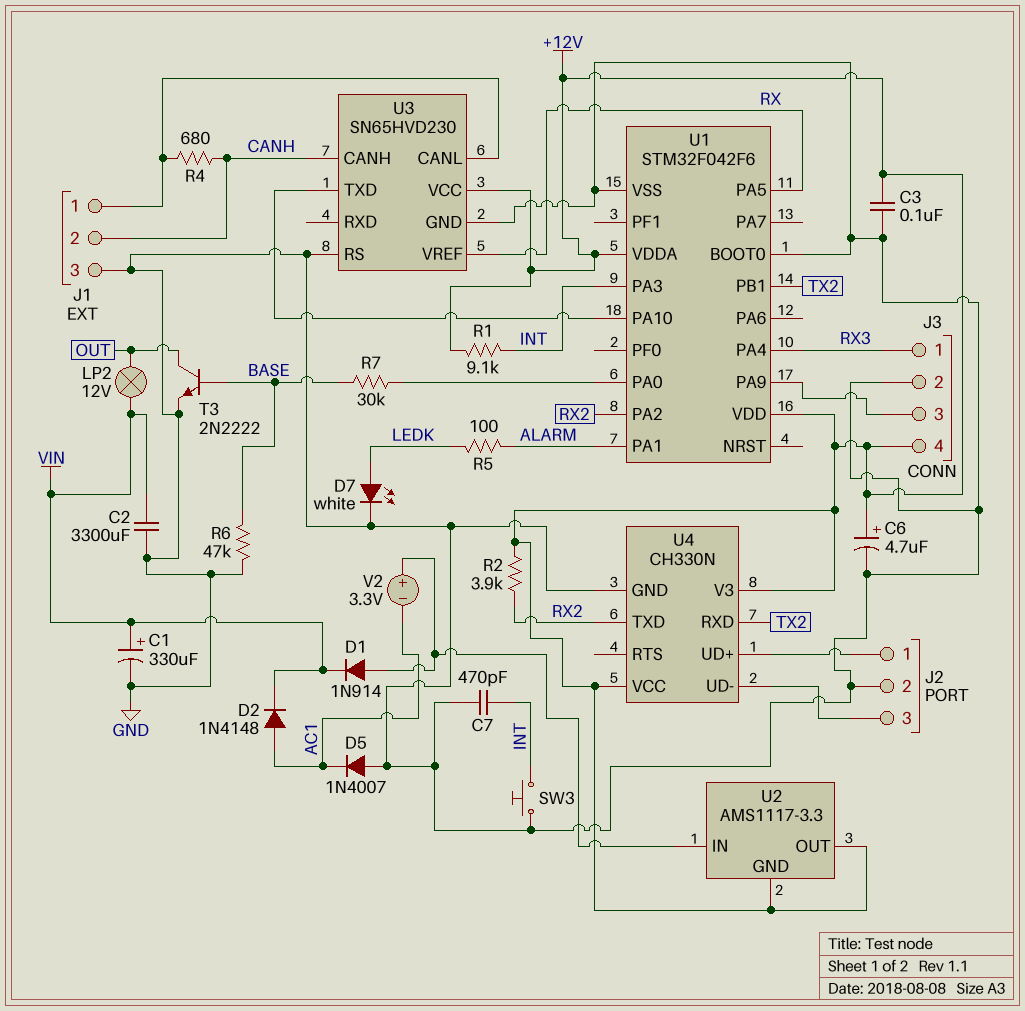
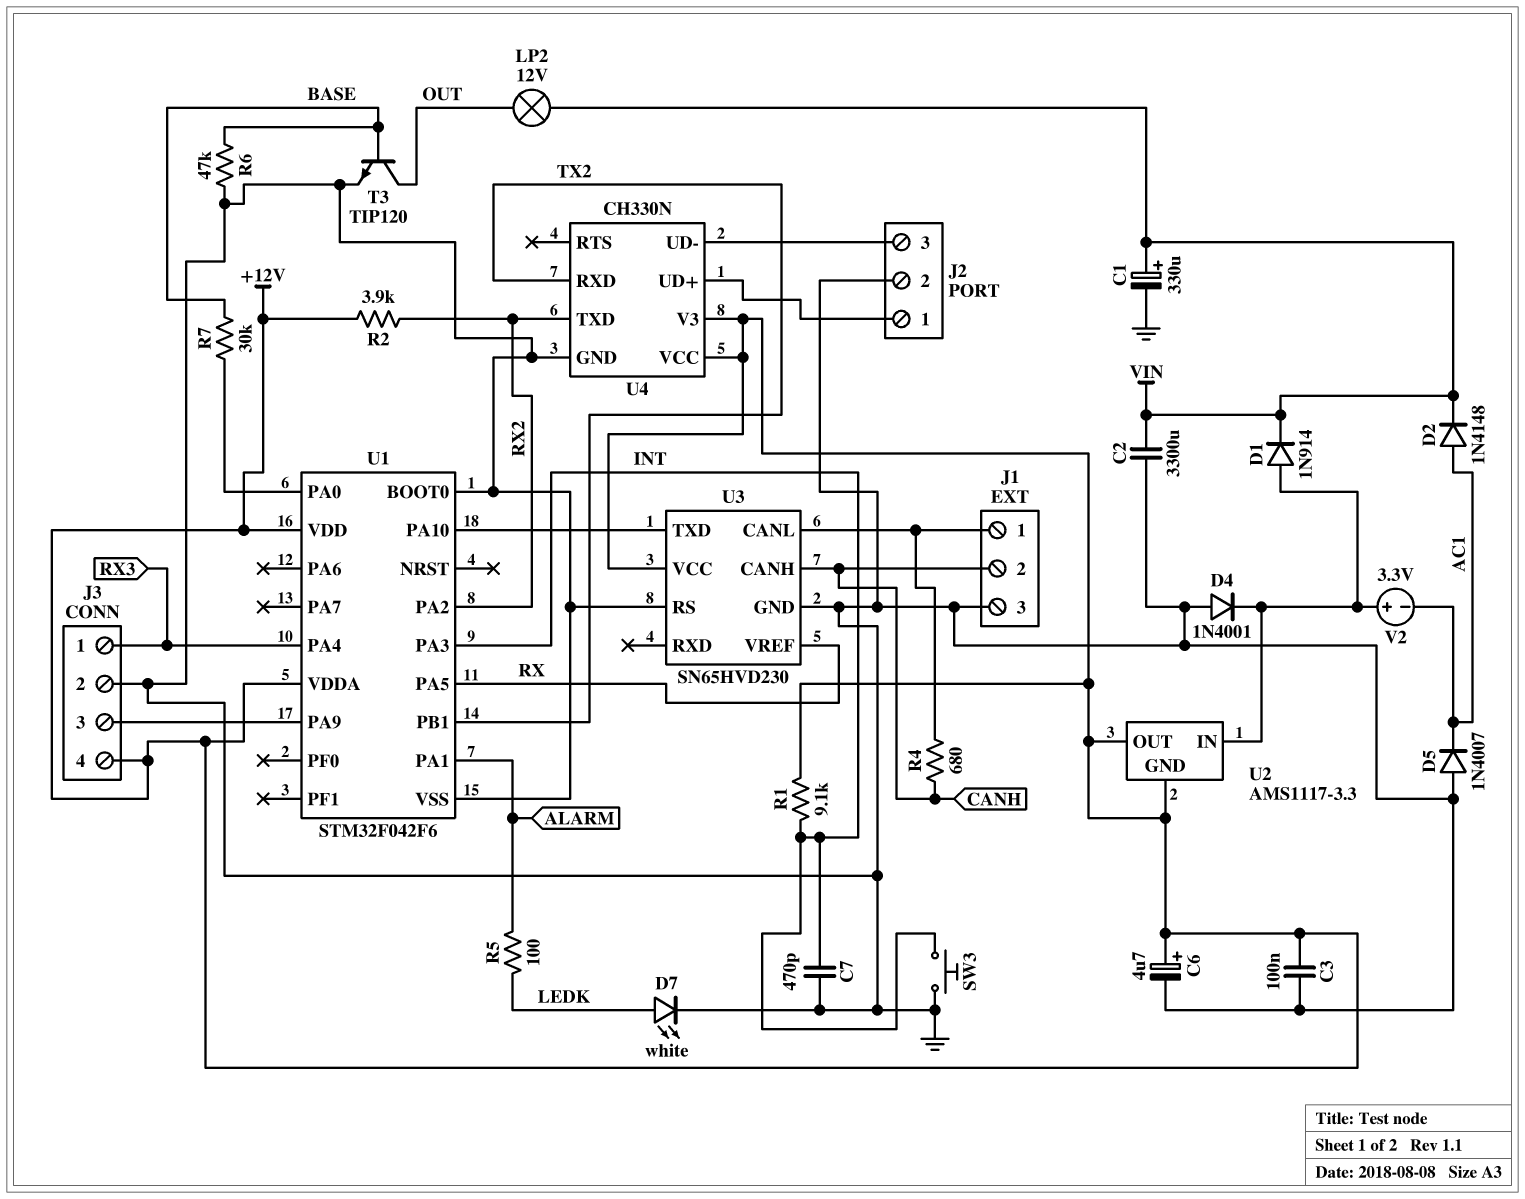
D4: none -> diode 1N4001 (A GND, K U2/IN)
T3: NPN 2N2222 (B BASE, C OUT, E GND) -> NPN TIP120 (B BASE, C OUT, E GND)

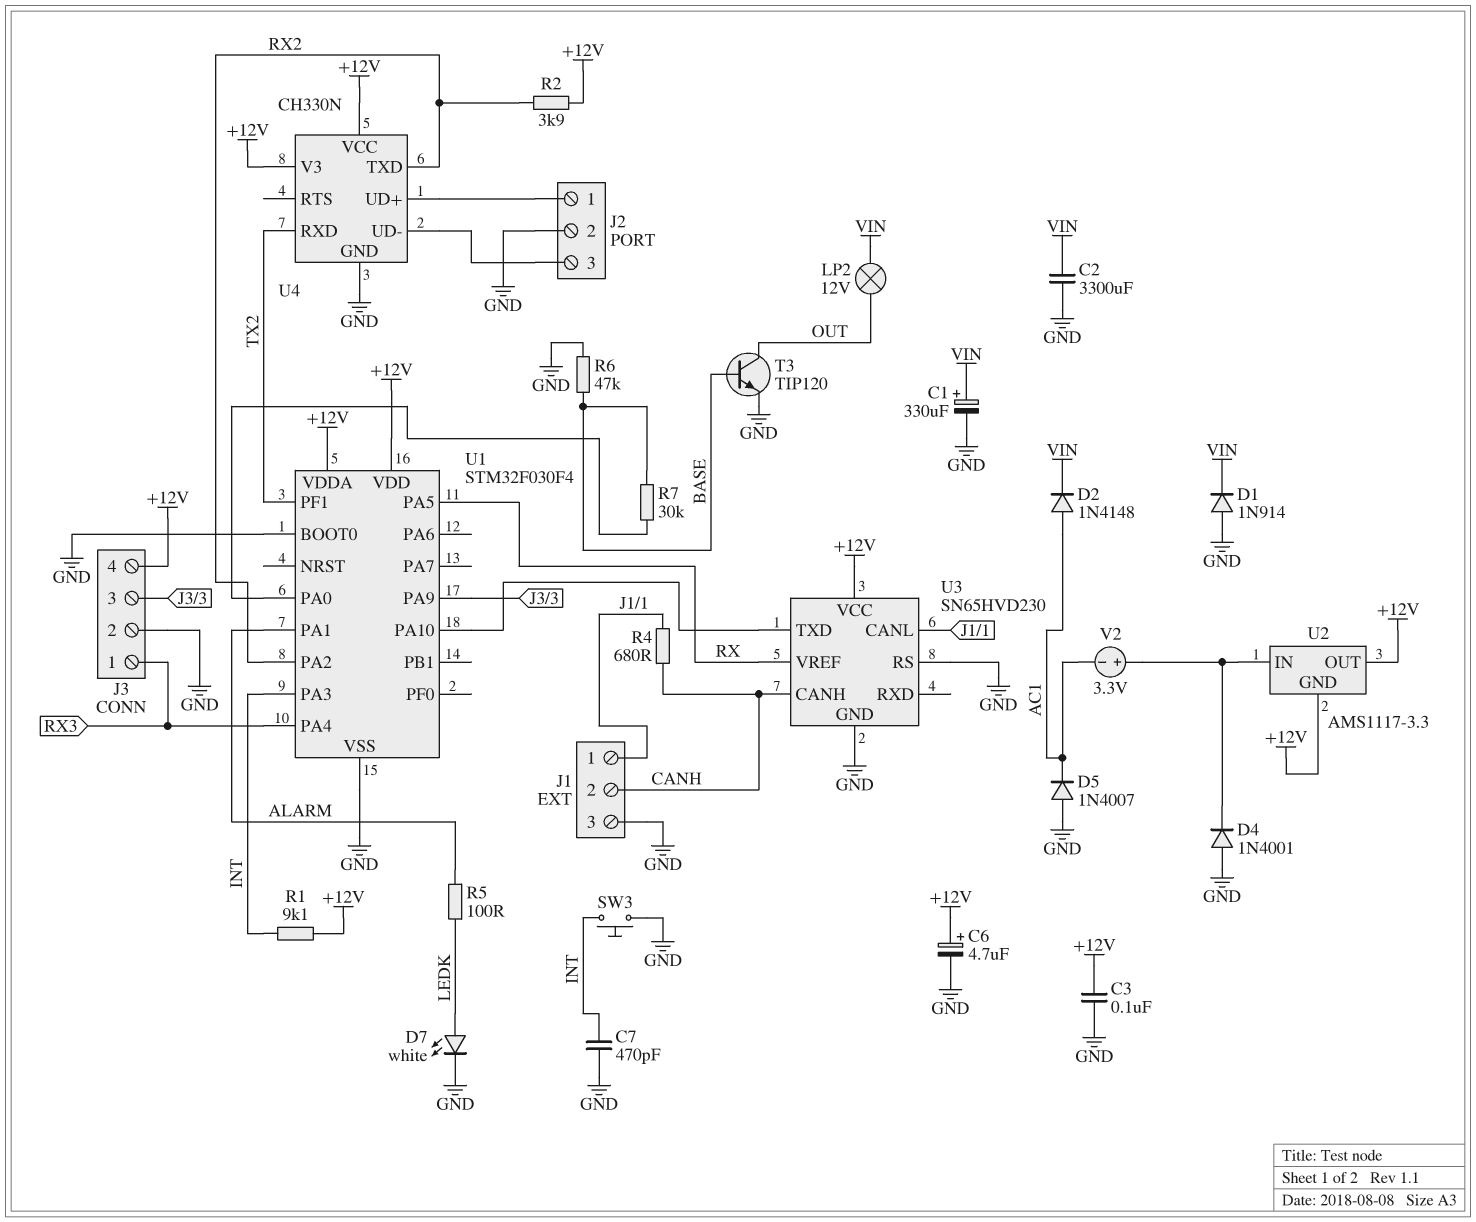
D1: diode 1N914 (A U2/IN, K VIN) -> diode 1N914 (A GND, K VIN)
U1: STM32F042F6 -> STM32F030F4
U1 pin PB1: TX2 -> none
U1 pin PF1: none -> TX2

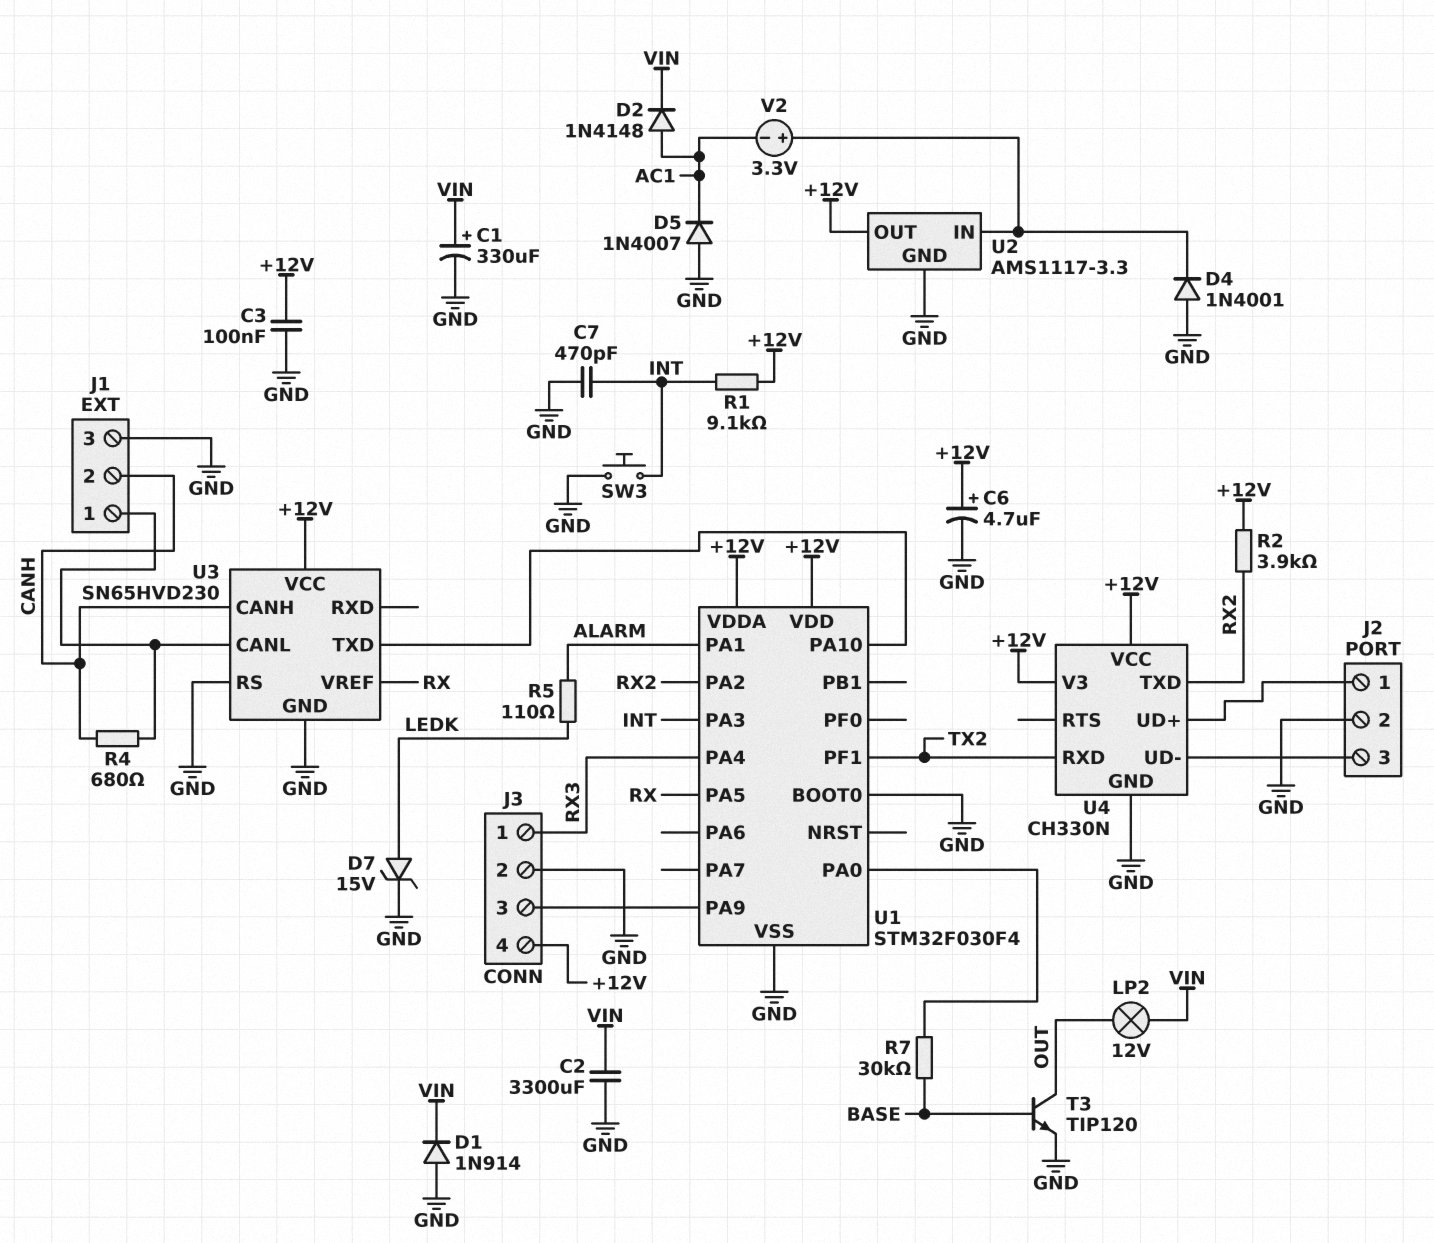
D7: LED white (A LEDK, K GND) -> zener 15V (A LEDK, K GND)
R5: 100 (ALARM, LEDK) -> 110 (ALARM, LEDK)
R6: 47k (BASE, GND) -> none
U2 pin GND: +12V -> GND

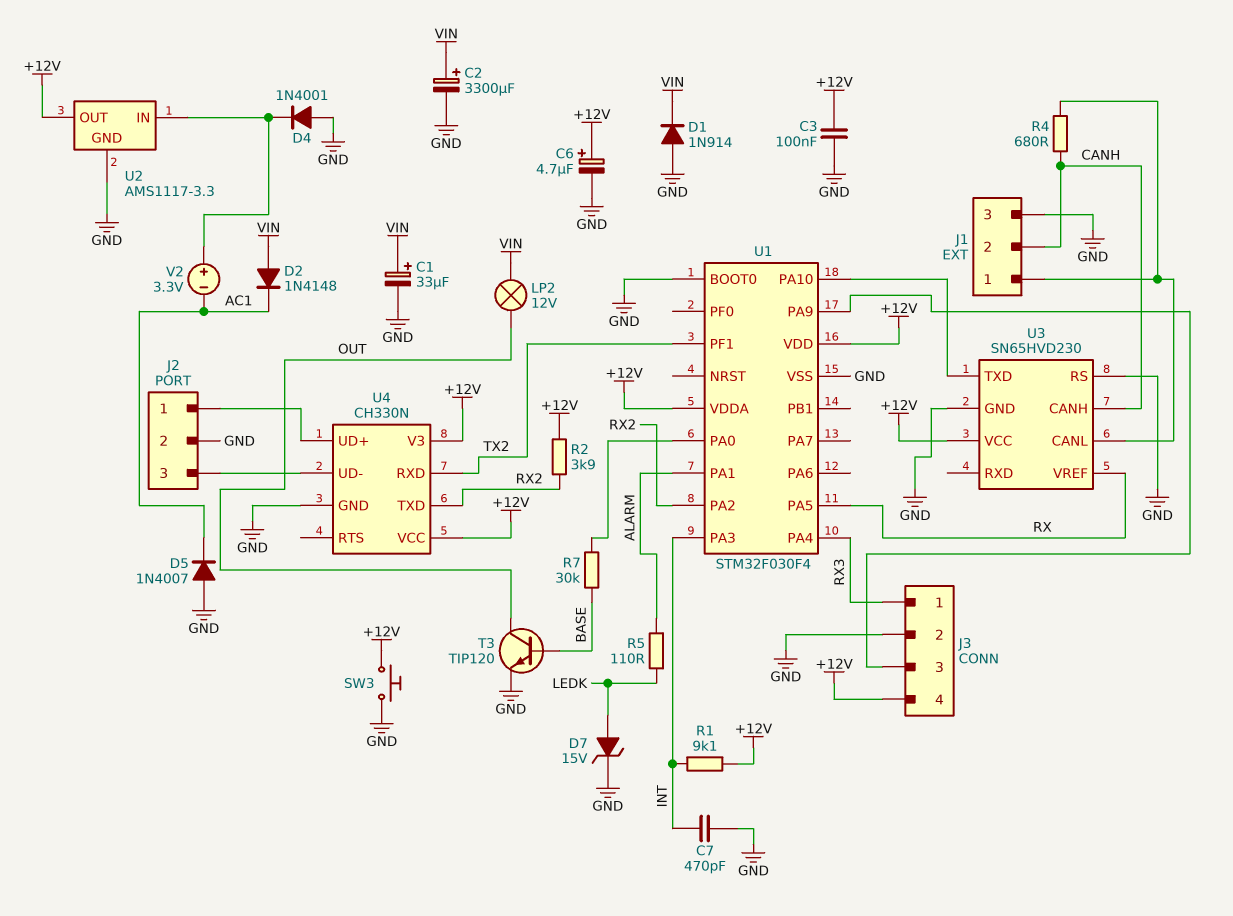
C1: 330uF (plus VIN, minus GND) -> 33uF (plus VIN, minus GND)
C2: 3300uF (GND, VIN) -> 3300uF (plus VIN, minus GND)
D2: diode 1N4148 (A AC1, K VIN) -> diode 1N4148 (A VIN, K AC1)
SW3: button (GND, INT) -> button (+12V, GND)

